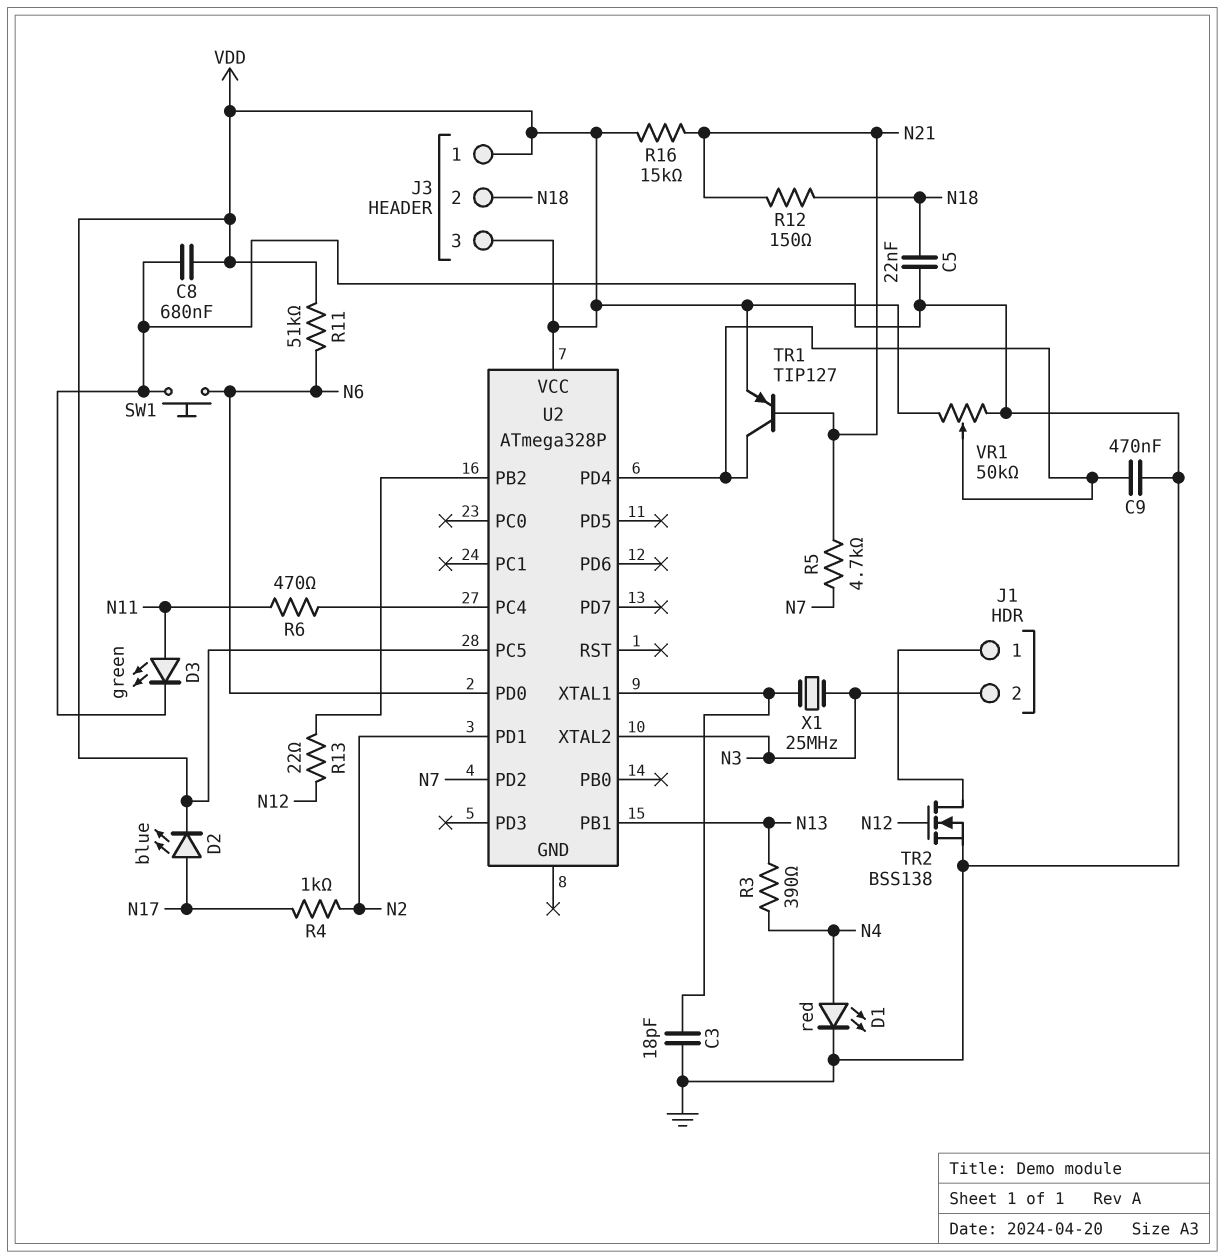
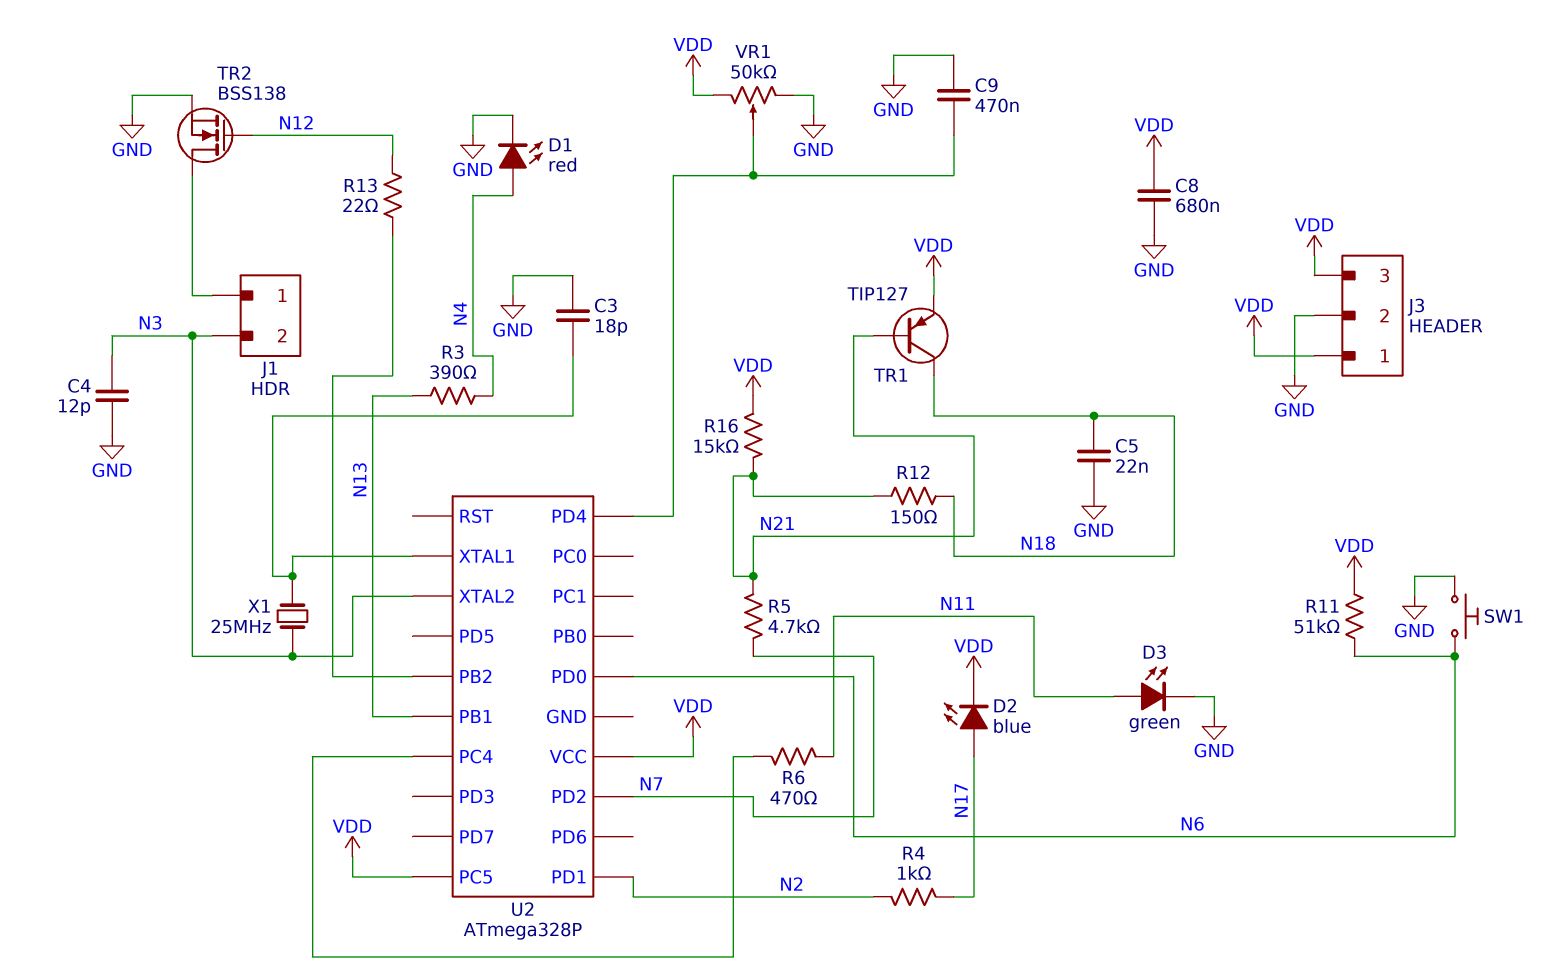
C4: none -> 12pF (GND, N3)
J3 pin 2: N18 -> GND
TR1: PNP TIP127 (B N21, C U2/PD4, E VDD) -> PNP TIP127 (B N21, C N18, E VDD)

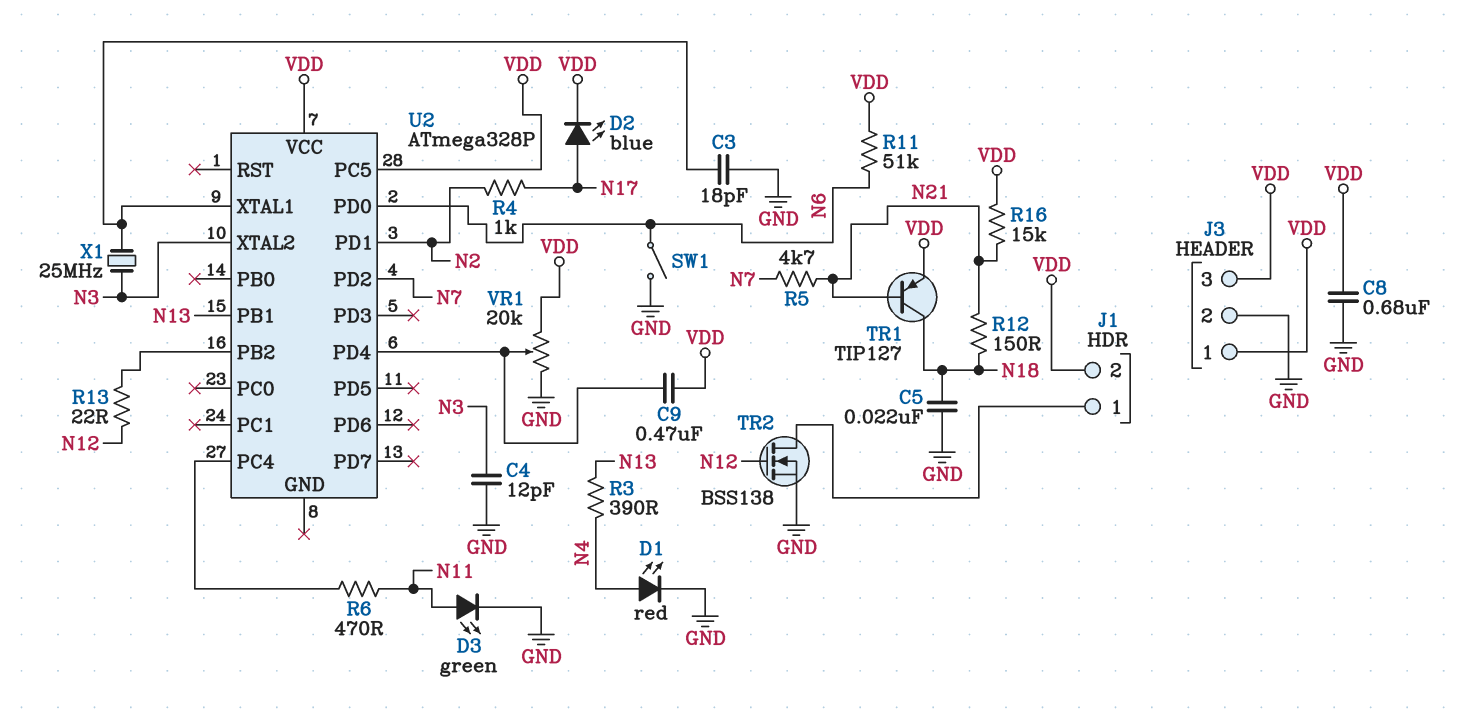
C9: 470nF (GND, U2/PD4) -> 470nF (U2/PD4, VDD)
J1 pin 2: N3 -> VDD
SW1: button (GND, N6) -> switch (GND, N6)
VR1: 50k (GND, VDD, wiper U2/PD4) -> 20k (GND, VDD, wiper U2/PD4)

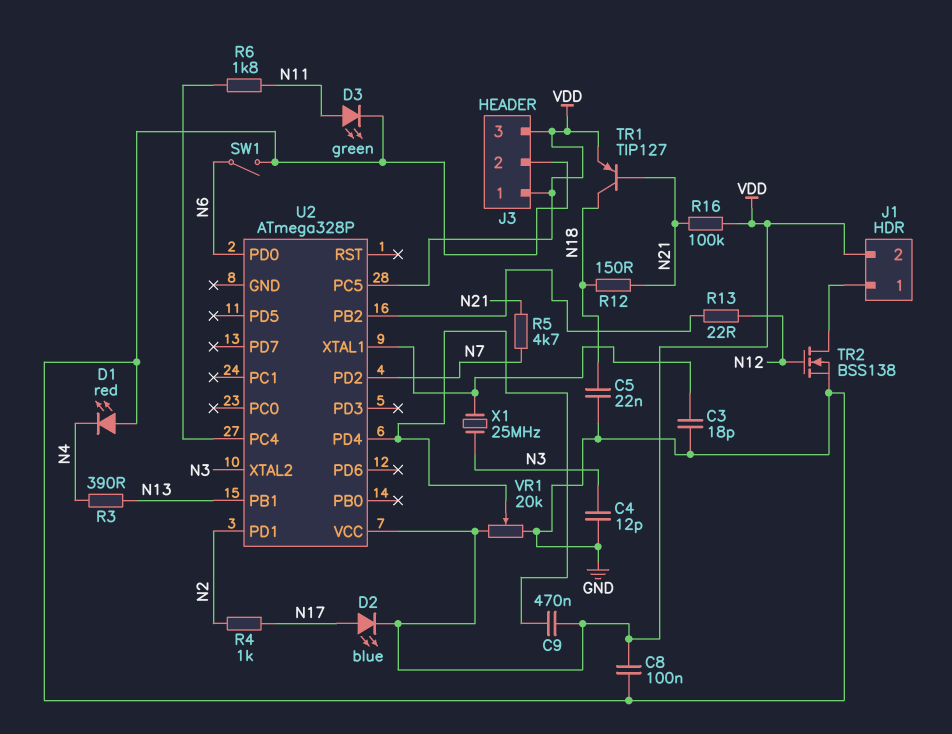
C8: 680nF (GND, VDD) -> 100nF (GND, VDD)
D1: LED red (A N4, K GND) -> LED red (A GND, K N4)
R6: 470 (N11, U2/PC4) -> 1.8k (N11, U2/PC4)
R11: 51k (N6, VDD) -> none
R16: 15k (N21, VDD) -> 100k (N21, VDD)

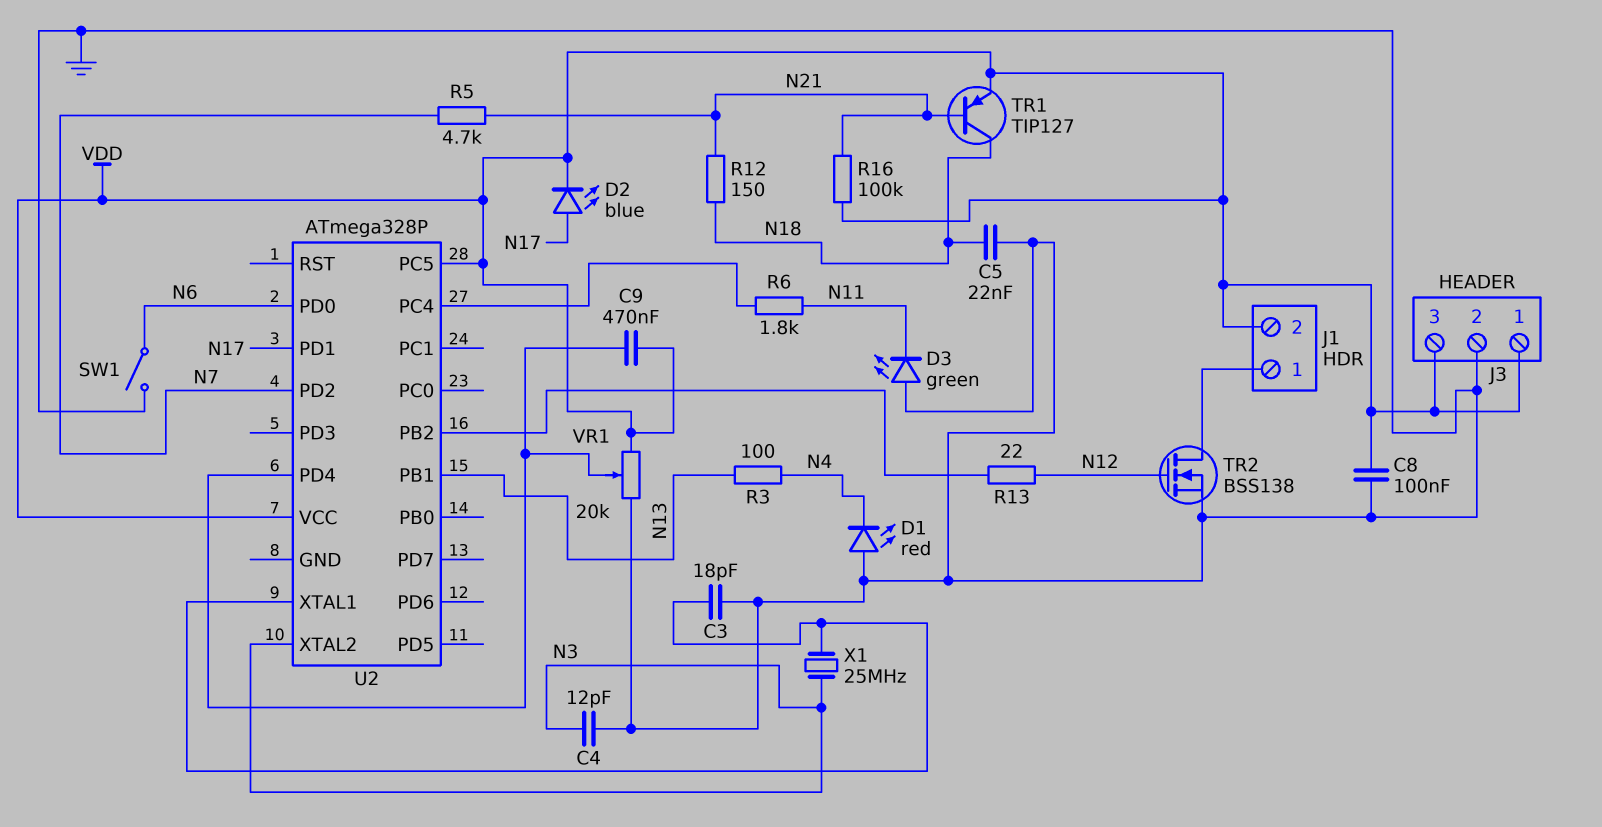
D3: LED green (A N11, K GND) -> LED green (A GND, K N11)
R3: 390 (N4, N13) -> 100 (N4, N13)
R4: 1k (N2, N17) -> none
U2 pin PD1: N2 -> N17

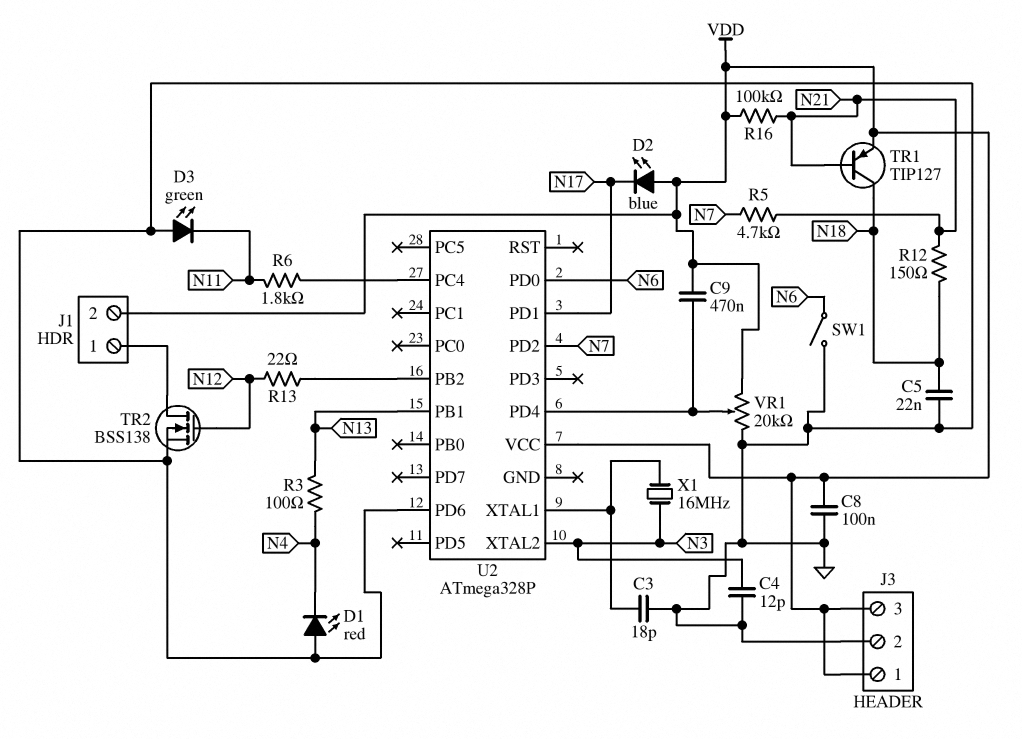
D2: LED blue (A N17, K VDD) -> LED blue (A VDD, K N17)
U2 pin PC5: VDD -> none
U2 pin PD6: none -> GND
X1: 25MHz (N3, U2/XTAL1) -> 16MHz (N3, U2/XTAL1)

